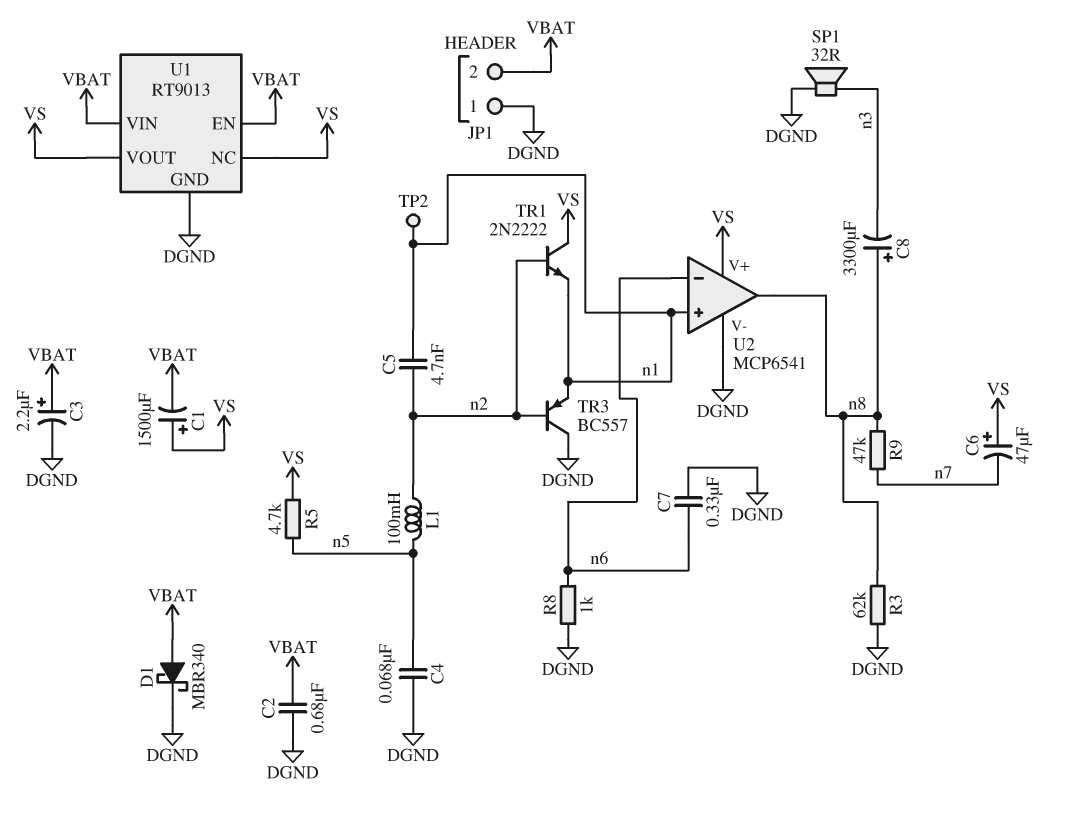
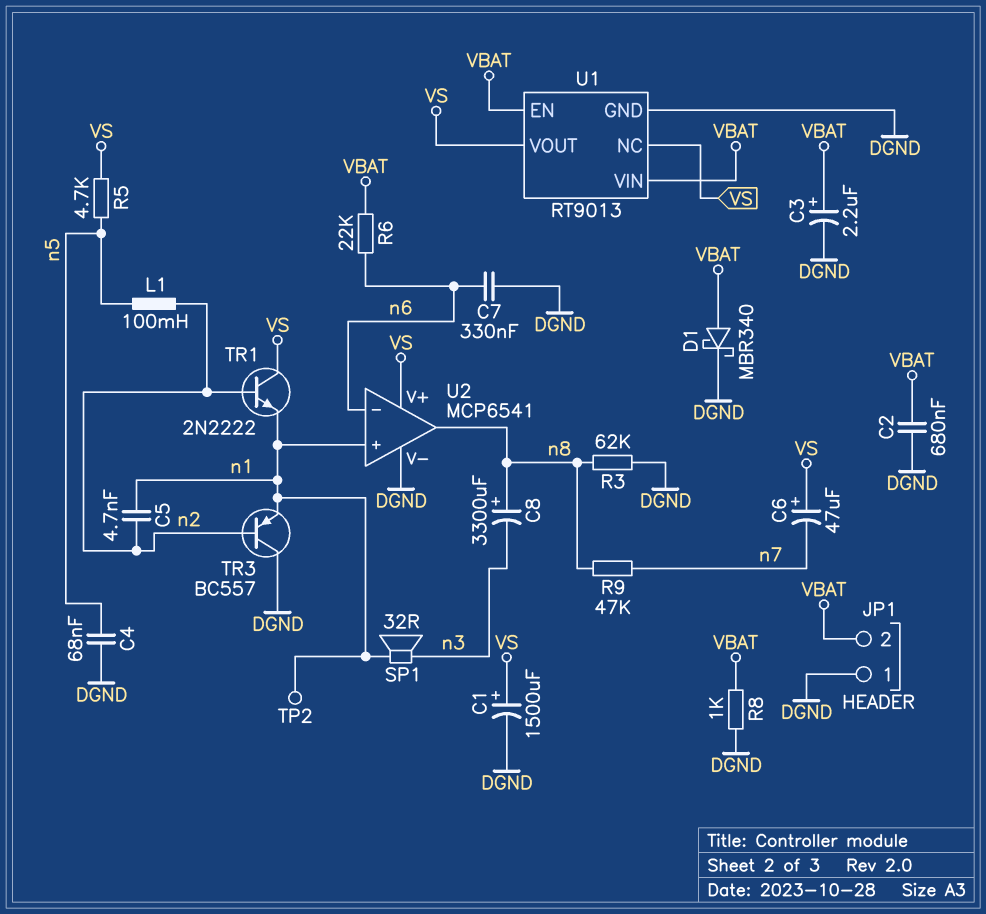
C1: 1500uF (plus VS, minus VBAT) -> 1500uF (plus VS, minus DGND)
R6: none -> 22k (VBAT, n6)
R8: 1k (DGND, n6) -> 1k (DGND, VBAT)
SP1: speaker 32R (DGND, n3) -> speaker 32R (n1, n3)

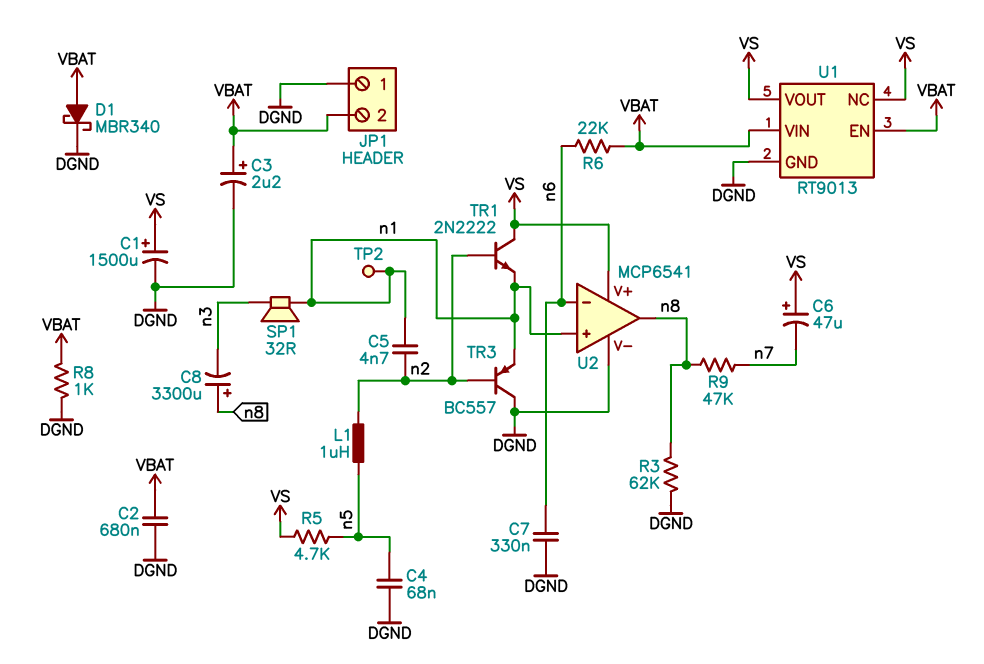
L1: 100mH (n2, n5) -> 1uH (n2, n5)

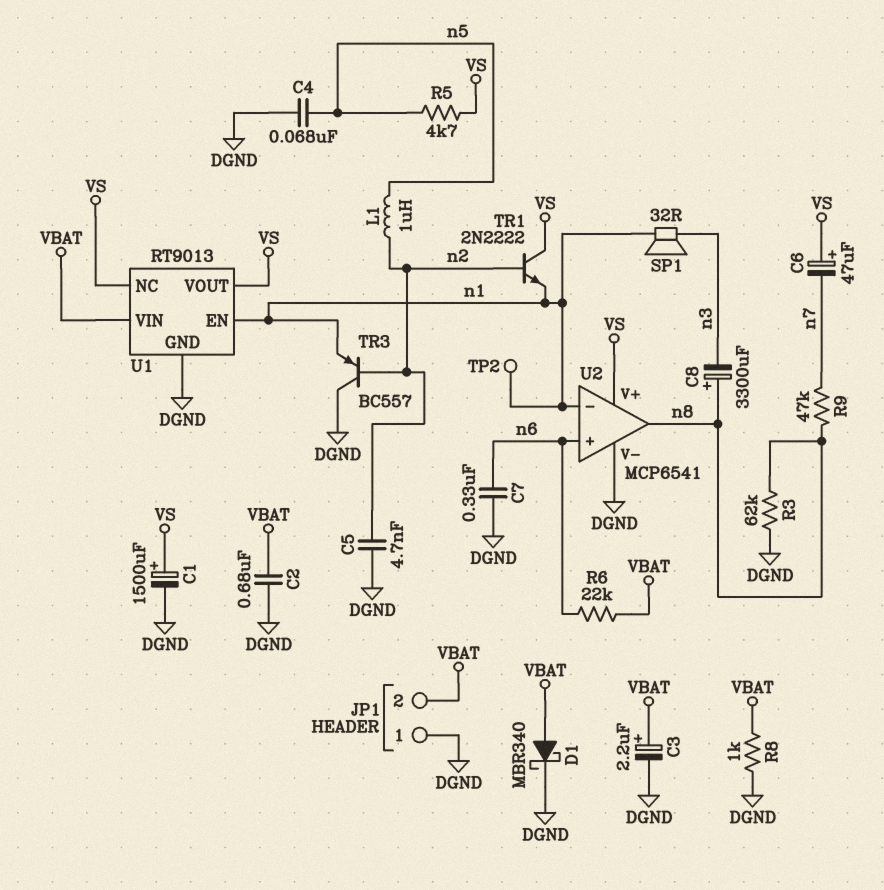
C5: 4.7nF (n1, n2) -> 4.7nF (DGND, n2)
U1 pin EN: VBAT -> n1
U2 pin in+: n1 -> n6
U2 pin in-: n6 -> n1

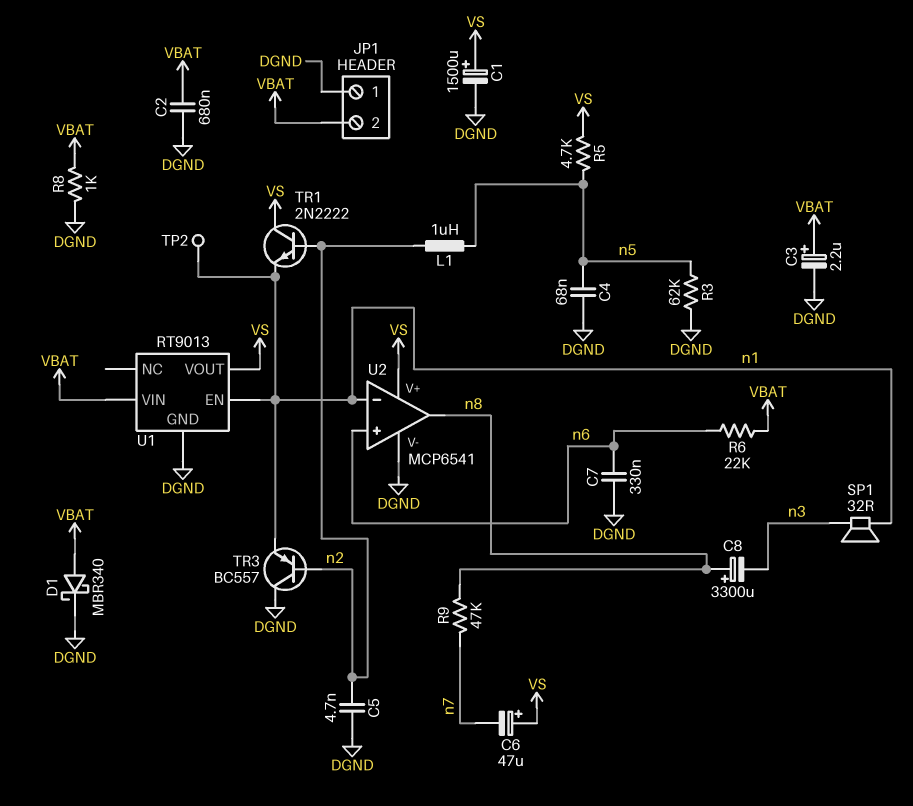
R3: 62k (DGND, n8) -> 62k (DGND, n5)
U1 pin NC: VS -> none

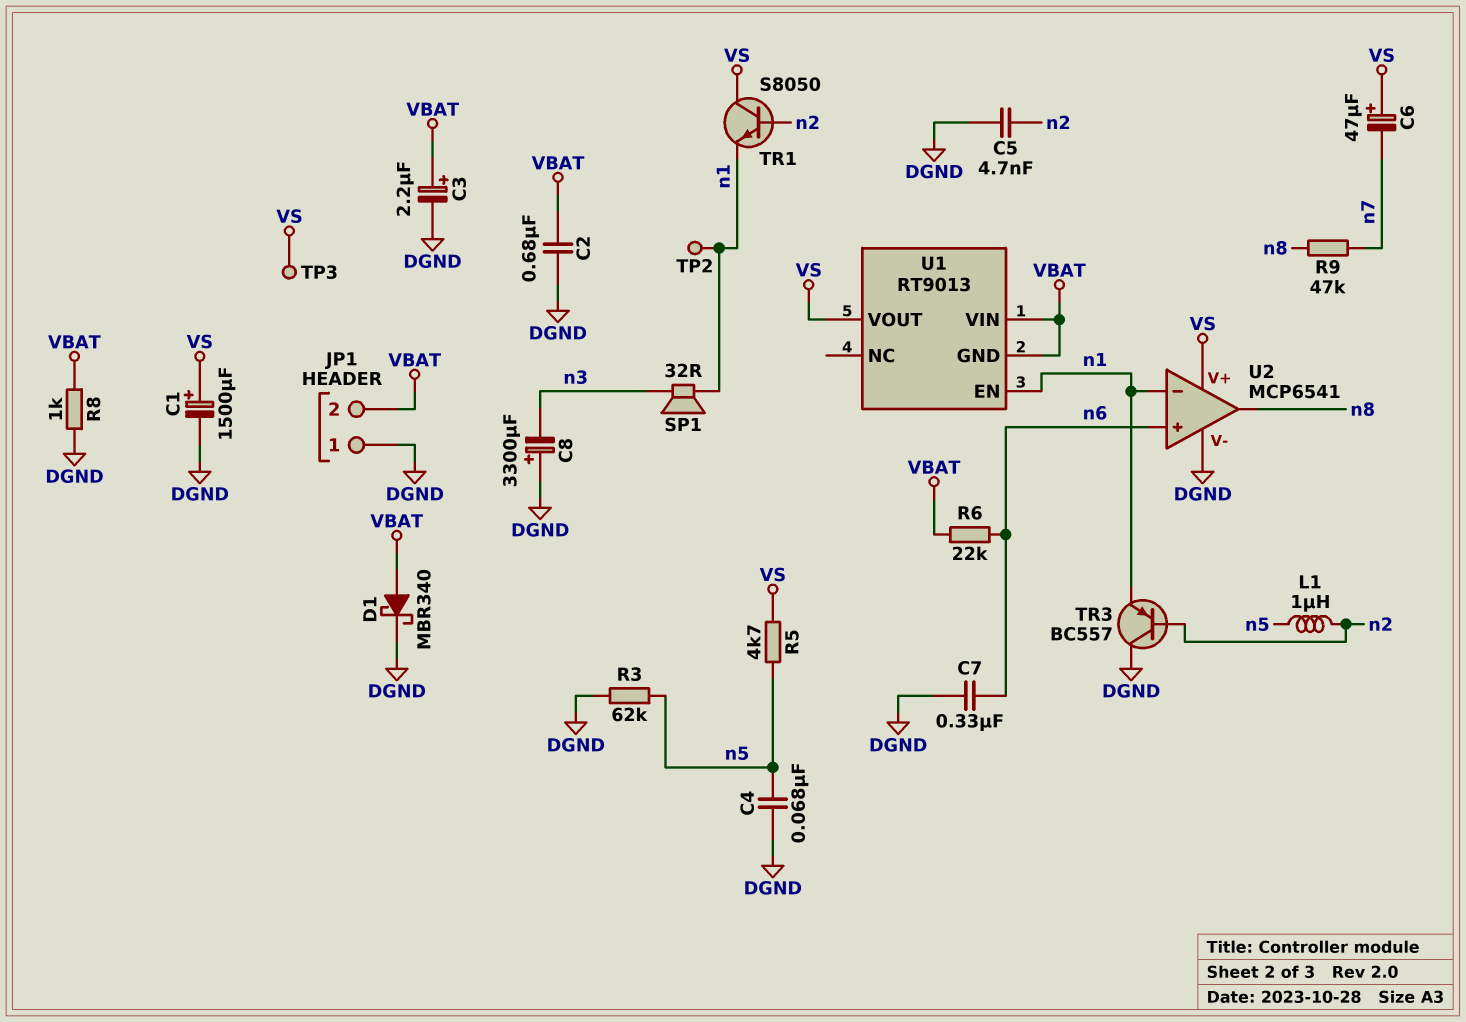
C8: 3300uF (plus n8, minus n3) -> 3300uF (plus DGND, minus n3)
TP3: none -> test point (VS)
TR1: NPN 2N2222 (B n2, C VS, E n1) -> NPN S8050 (B n2, C VS, E n1)
U1 pin GND: DGND -> VBAT

